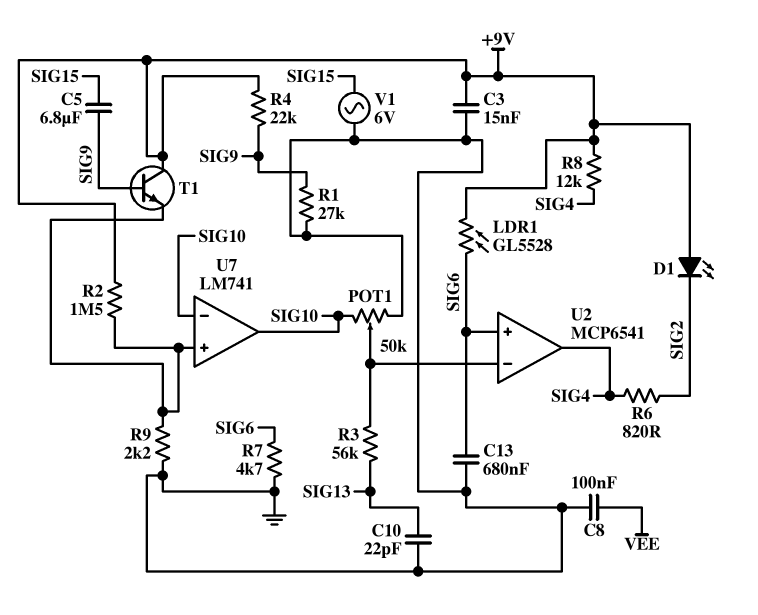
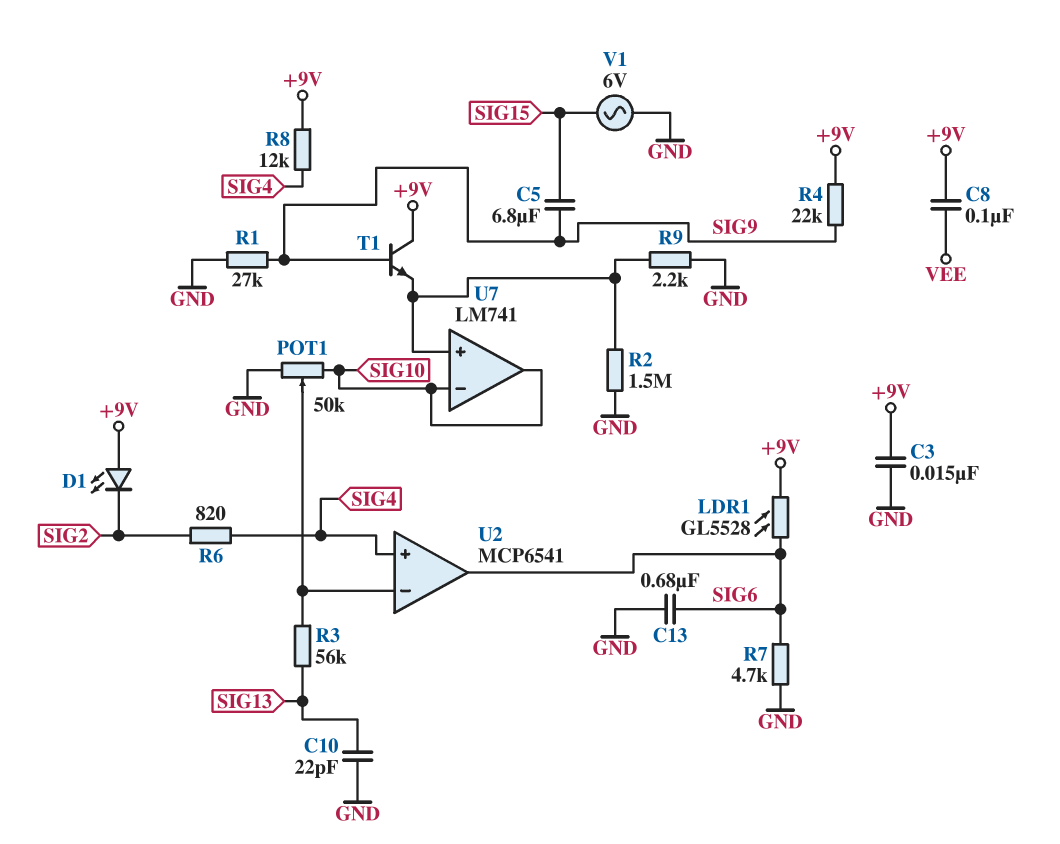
C8: 100nF (GND, VEE) -> 100nF (+9V, VEE)
R2: 1.5M (+9V, U7/in+) -> 1.5M (GND, U7/in+)
U2 pin in+: SIG6 -> SIG4
U2 pin out: SIG4 -> SIG6

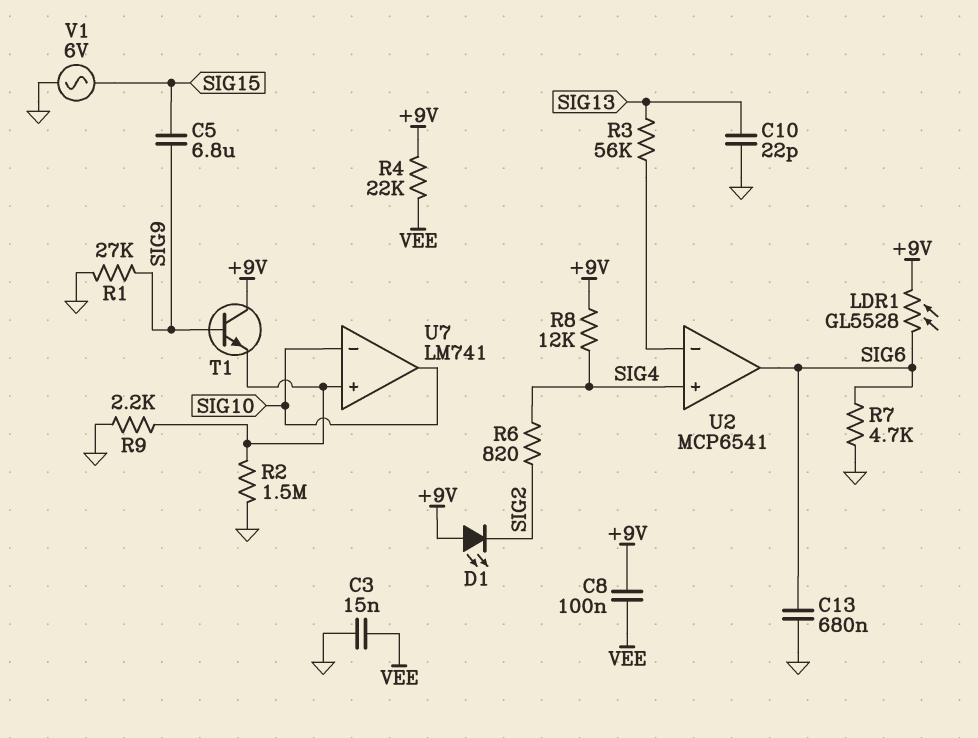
C3: 15nF (+9V, GND) -> 15nF (GND, VEE)
POT1: 50k (GND, SIG10, wiper U2/in-) -> none
R4: 22k (+9V, SIG9) -> 22k (+9V, VEE)

